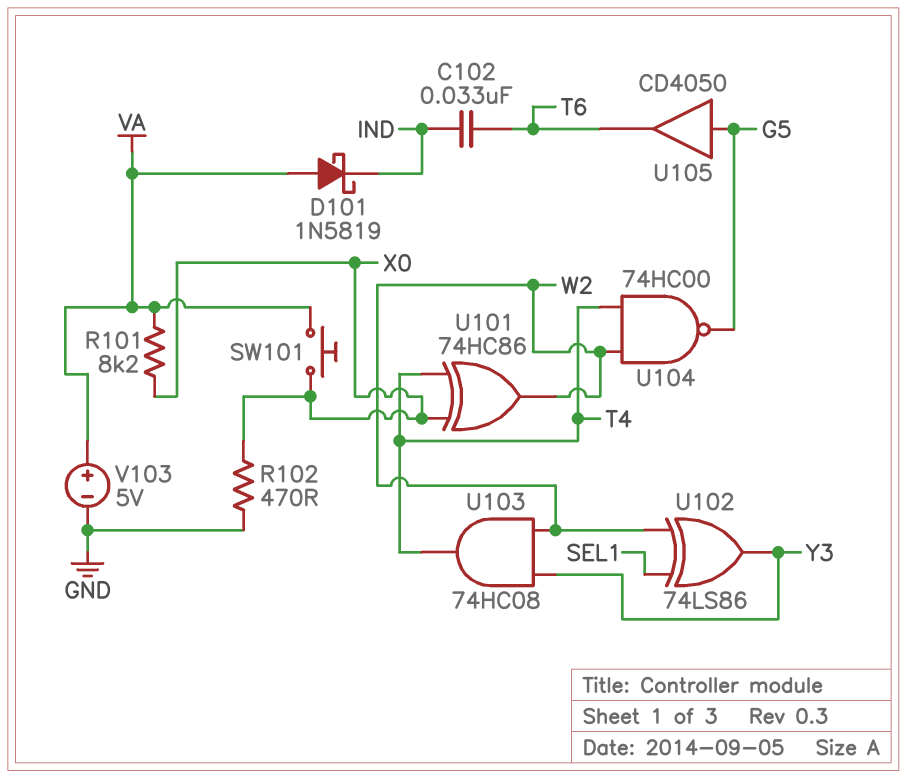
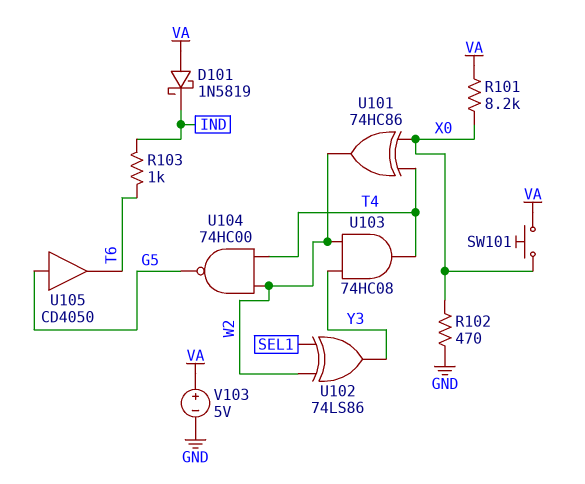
C102: 33nF (IND, T6) -> none
R103: none -> 1k (IND, T6)

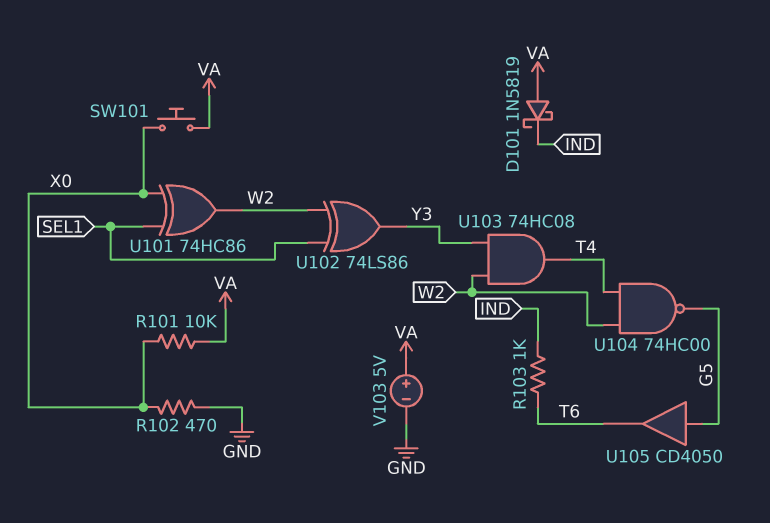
R101: 8.2k (VA, X0) -> 10k (VA, X0)
U101: XOR 74HC86 (in T4, in X0, out W2) -> XOR 74HC86 (in SEL1, in X0, out W2)

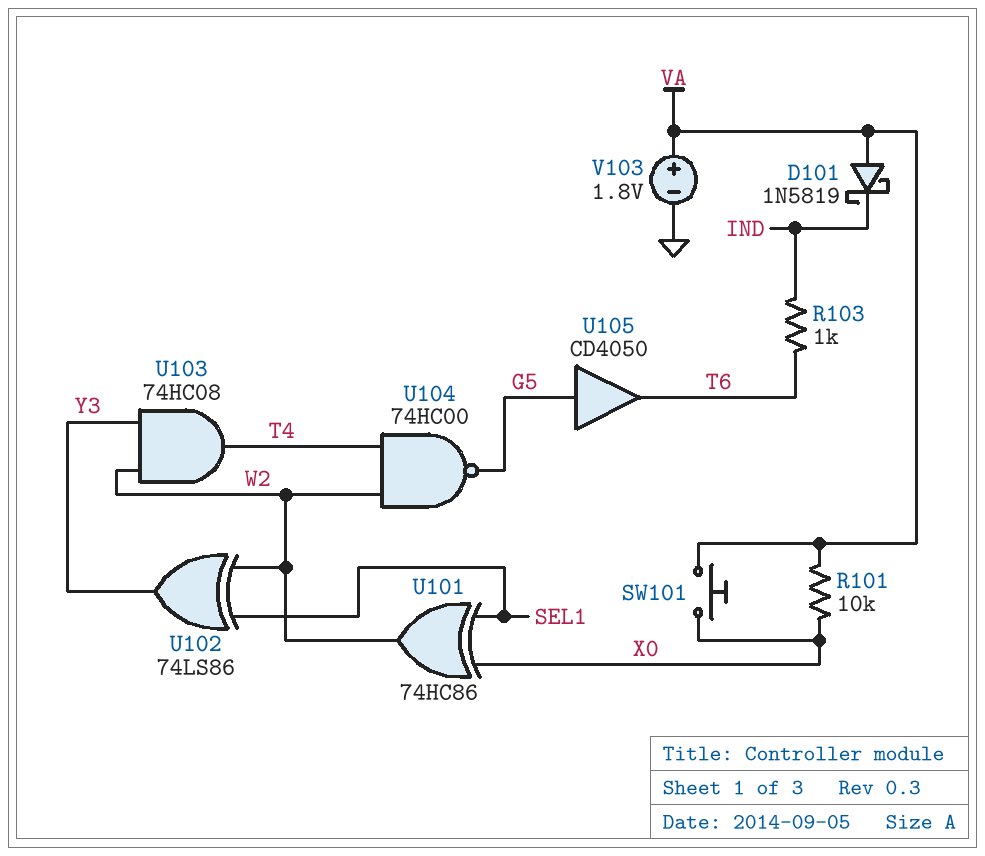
R102: 470 (GND, X0) -> none
V103: 5V (plus VA, minus GND) -> 1.8V (plus VA, minus GND)

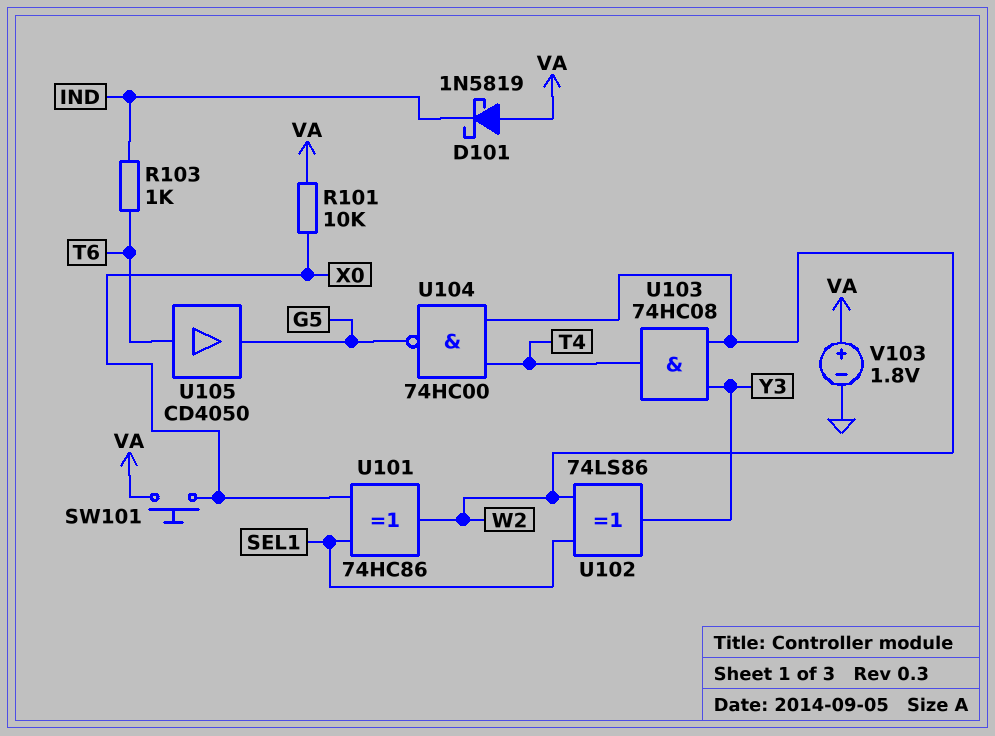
U105: buffer CD4050 (in G5, out T6) -> buffer CD4050 (in T6, out G5)

